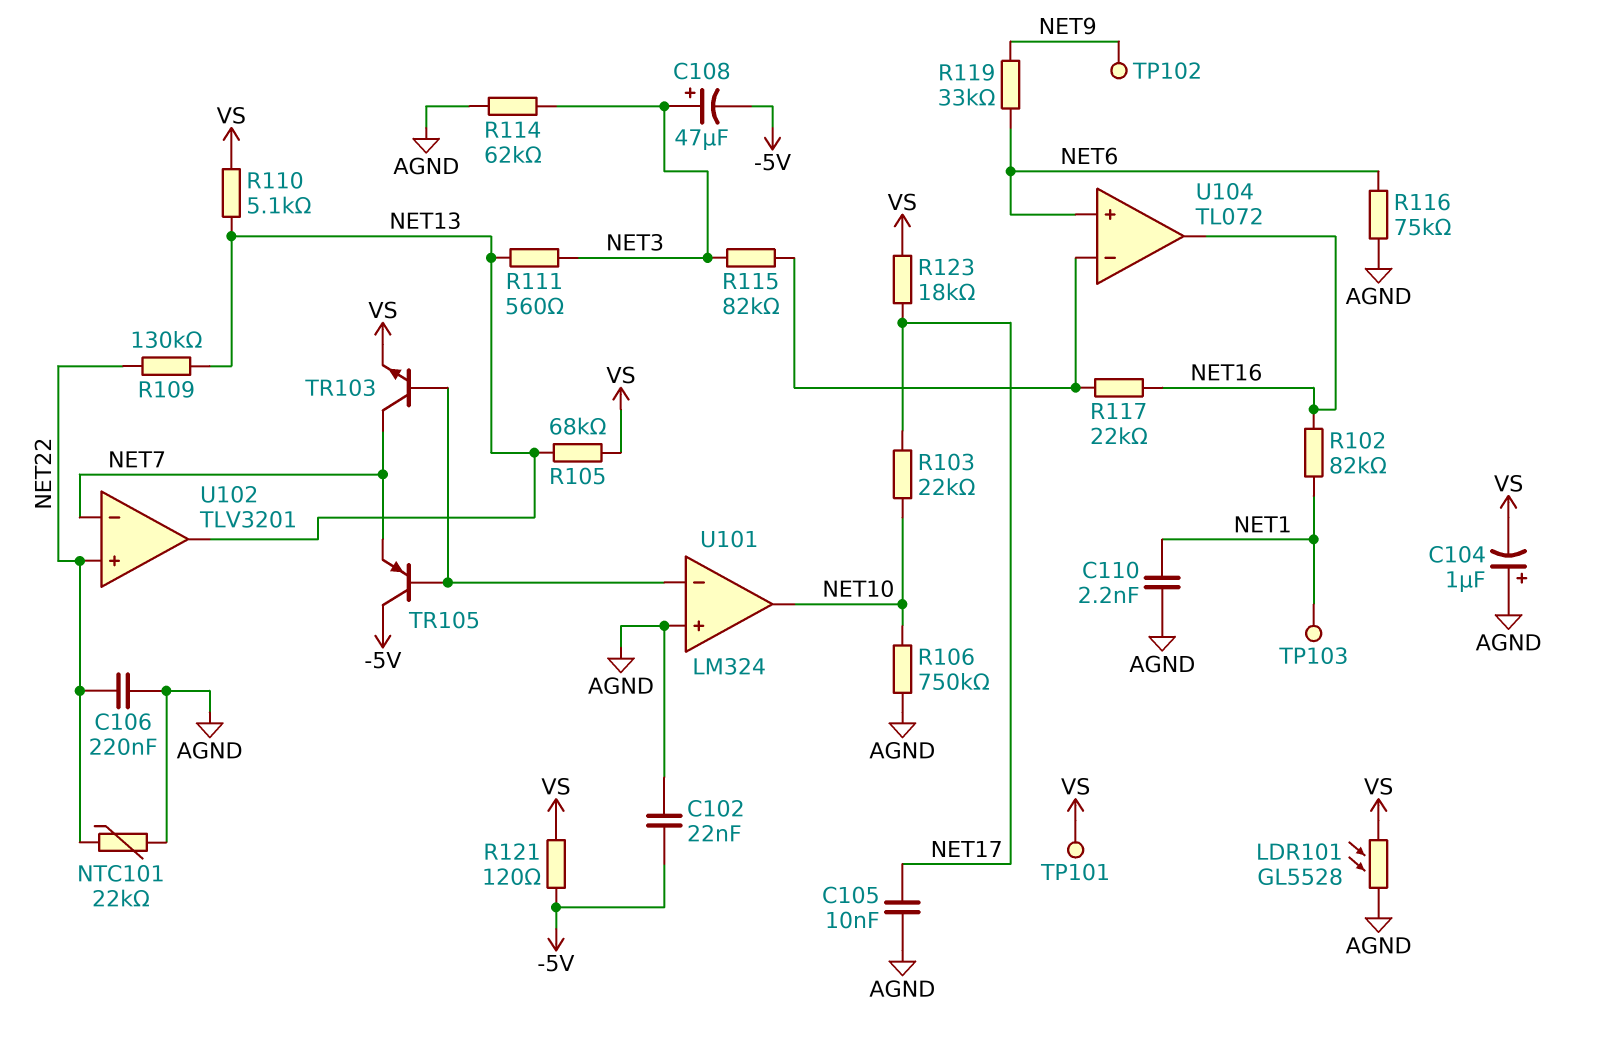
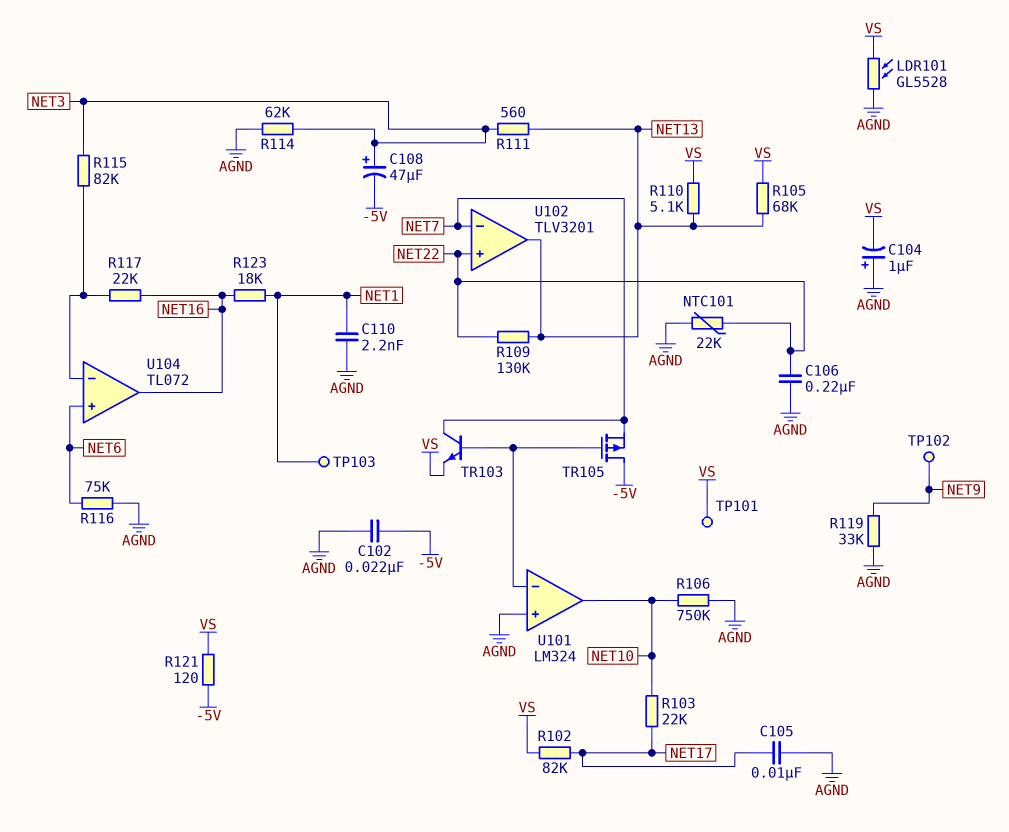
R102: 82k (NET1, NET16) -> 82k (NET17, VS)
R119: 33k (NET6, NET9) -> 33k (AGND, NET9)
R123: 18k (NET17, VS) -> 18k (NET1, NET16)
TR105: PNP (B U101/in-, C -5V, E NET7) -> PMOS (G U101/in-, D -5V, S NET7)

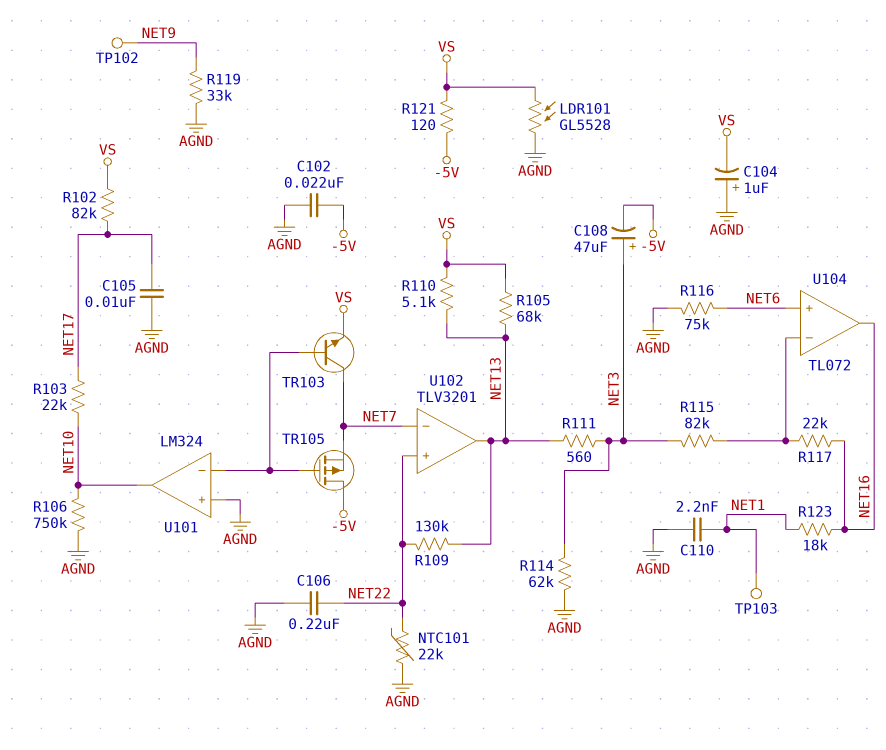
TP101: test point (VS) -> none

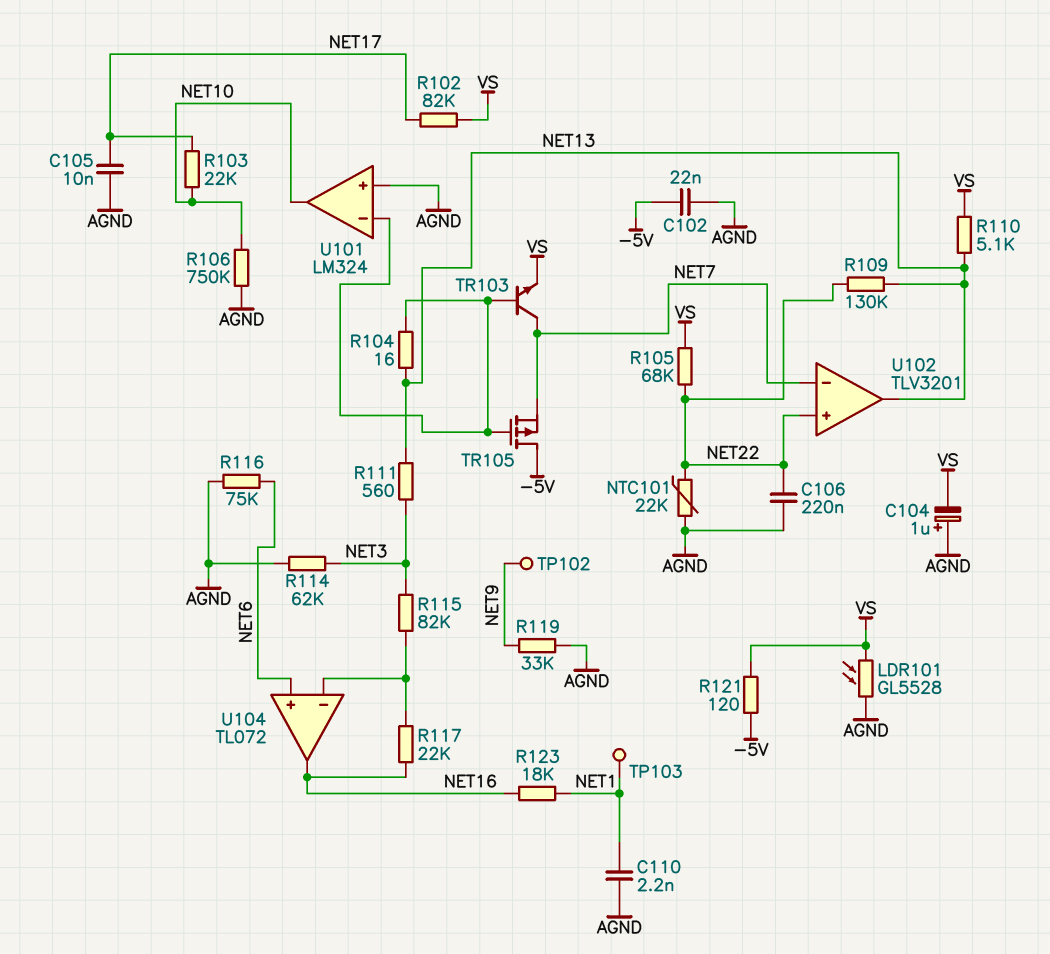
C108: 47uF (plus NET3, minus -5V) -> none
R104: none -> 16 (NET13, U101/in-)
R105: 68k (NET13, VS) -> 68k (NET22, VS)

